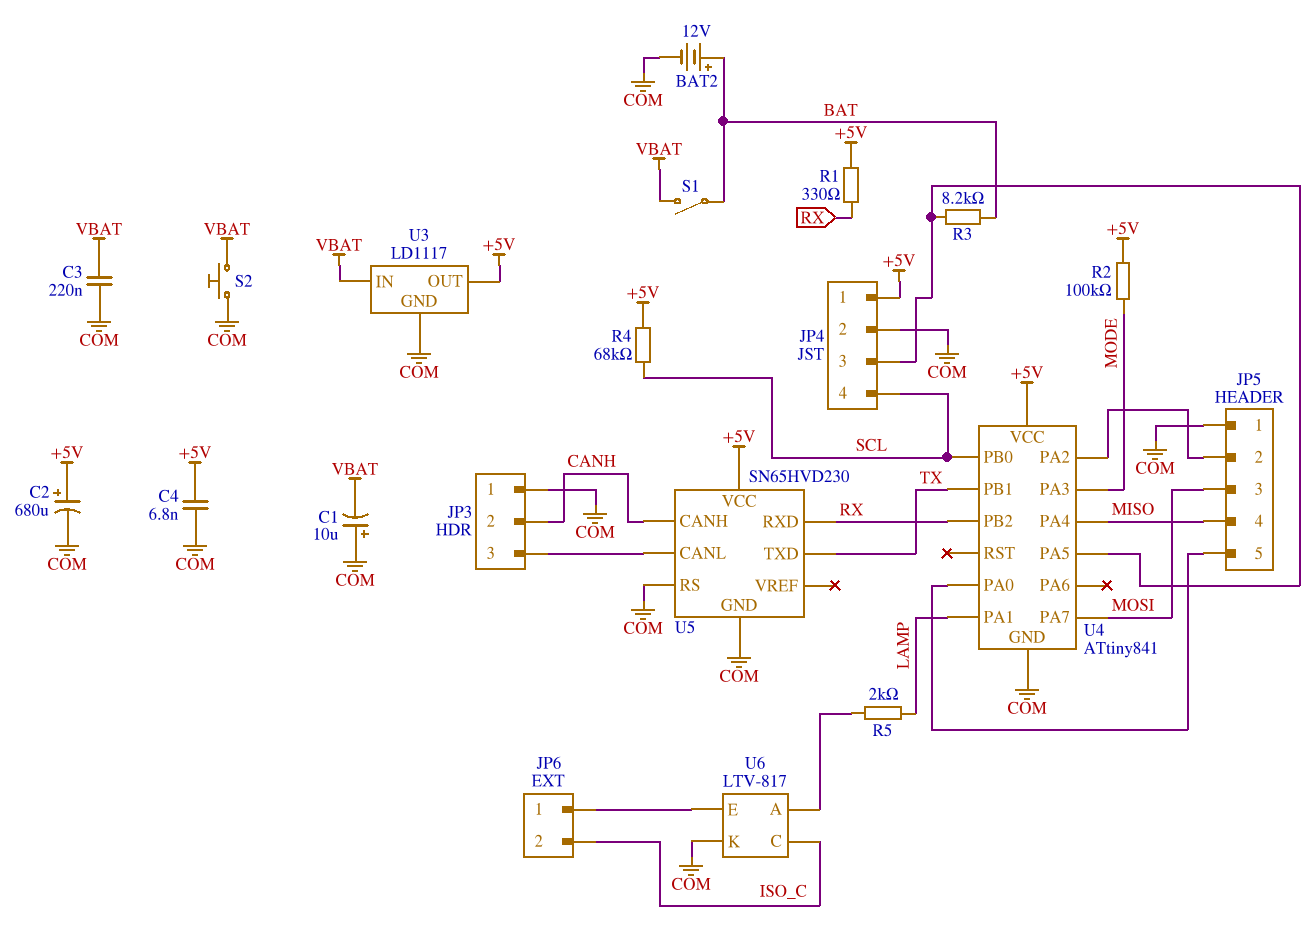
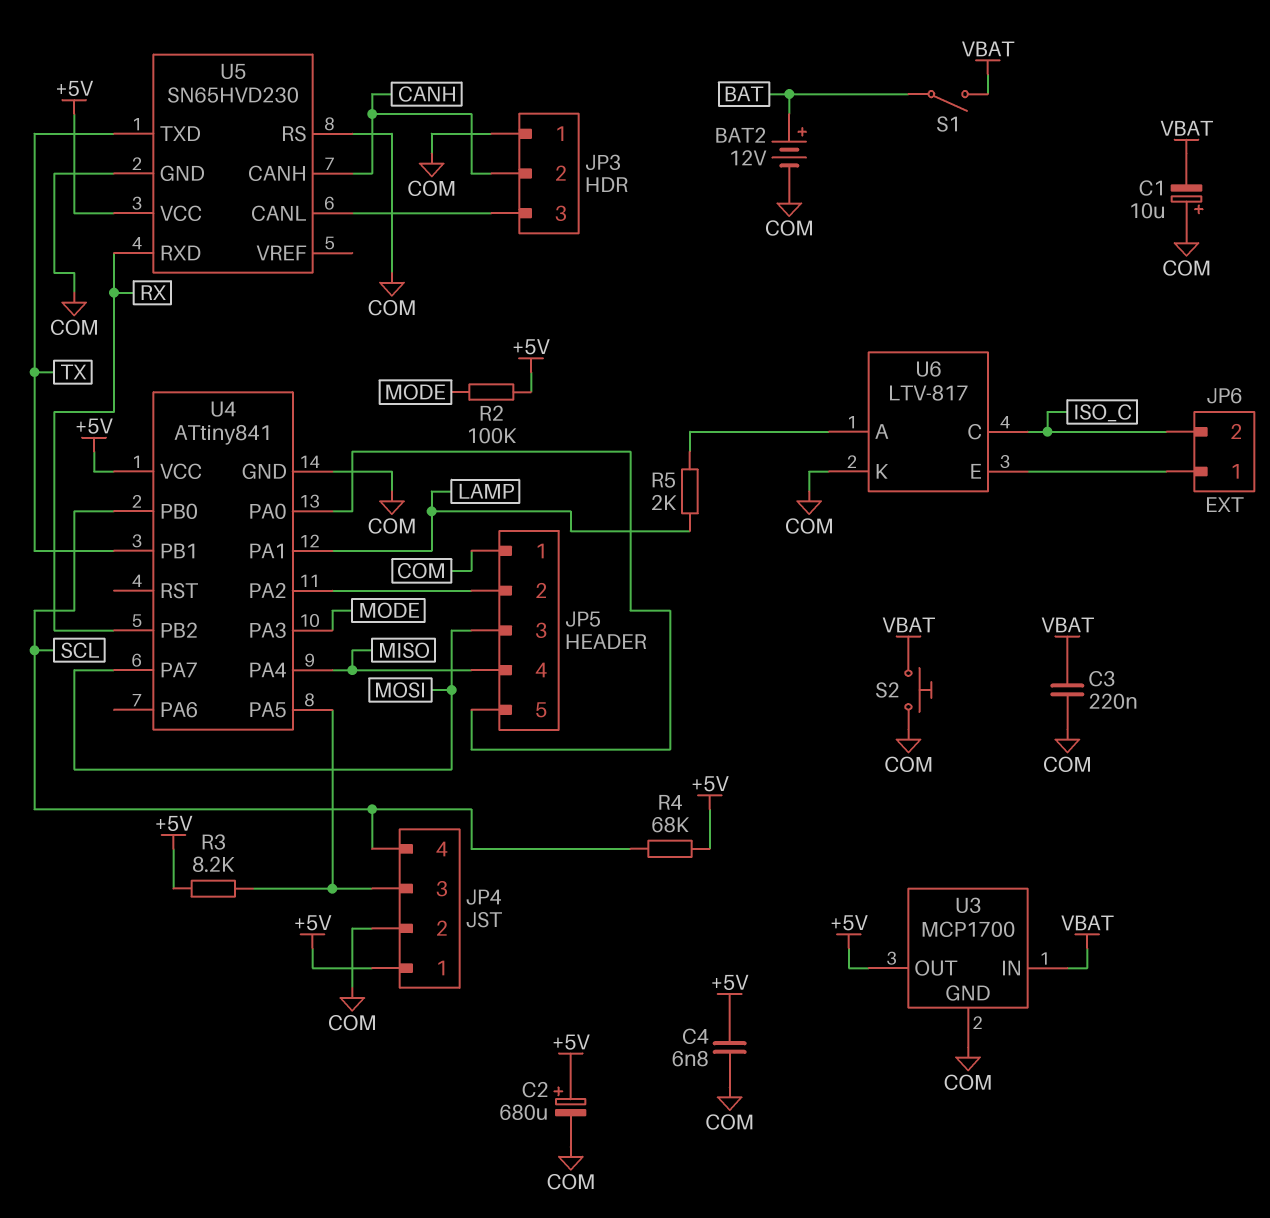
R1: 330 (+5V, RX) -> none
R3: 8.2k (BAT, JP4/3) -> 8.2k (+5V, JP4/3)
U3: LD1117 -> MCP1700

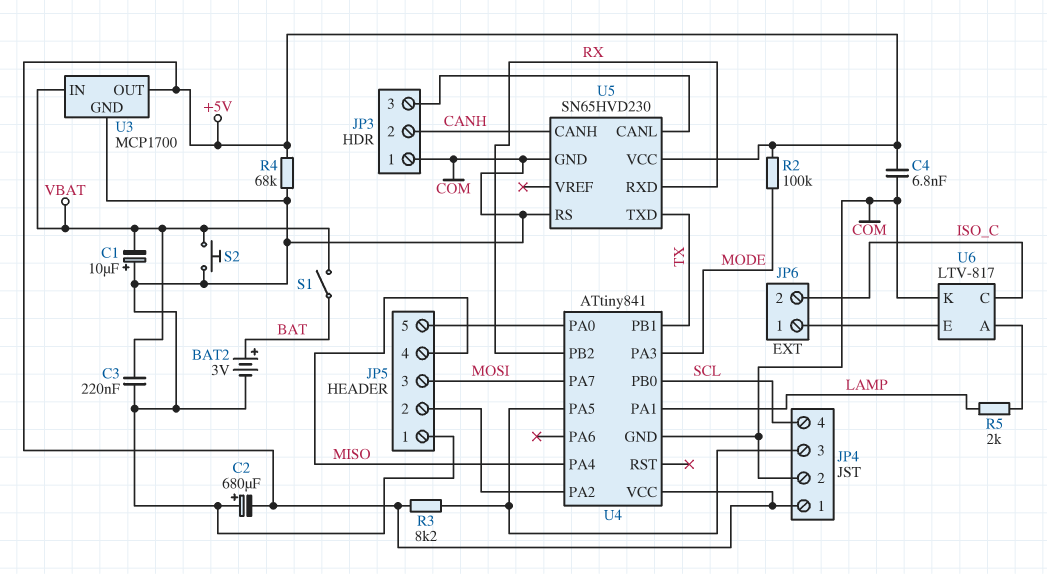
BAT2: 12V (plus BAT, minus COM) -> 3V (plus BAT, minus COM)
C2: 680uF (plus +5V, minus COM) -> 680uF (plus COM, minus +5V)
R4: 68k (+5V, SCL) -> 68k (+5V, COM)

